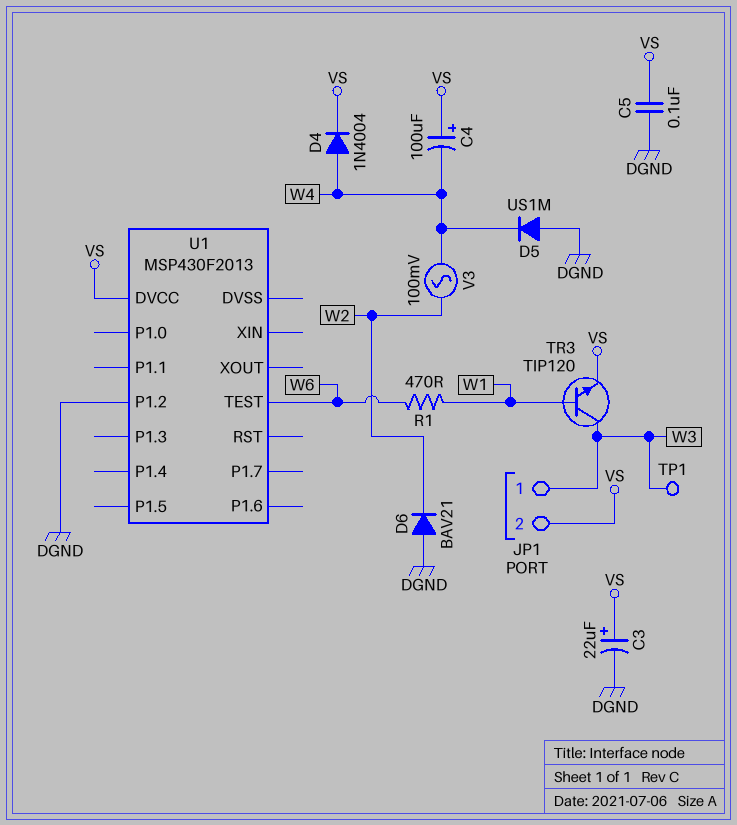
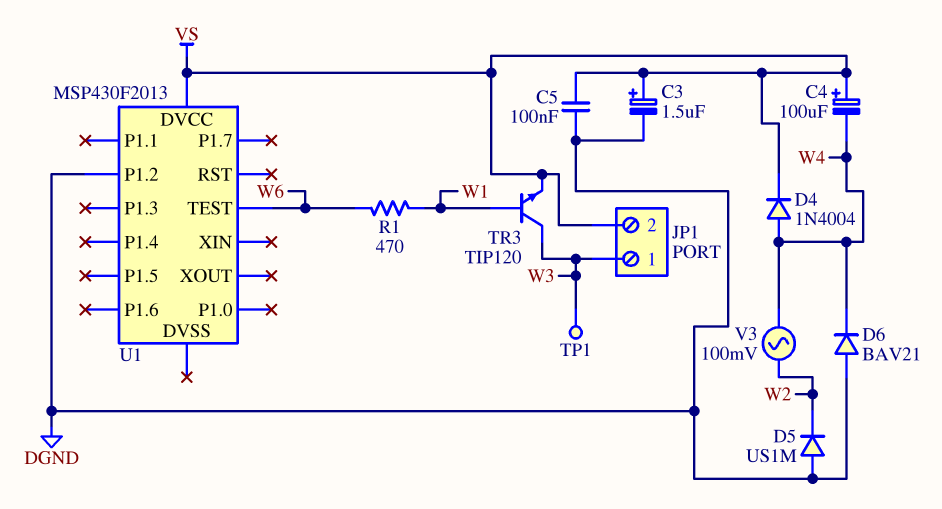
C3: 22uF (plus VS, minus DGND) -> 1.5uF (plus VS, minus DGND)
D5: diode US1M (A DGND, K W4) -> diode US1M (A DGND, K W2)
D6: diode BAV21 (A DGND, K W2) -> diode BAV21 (A DGND, K W4)

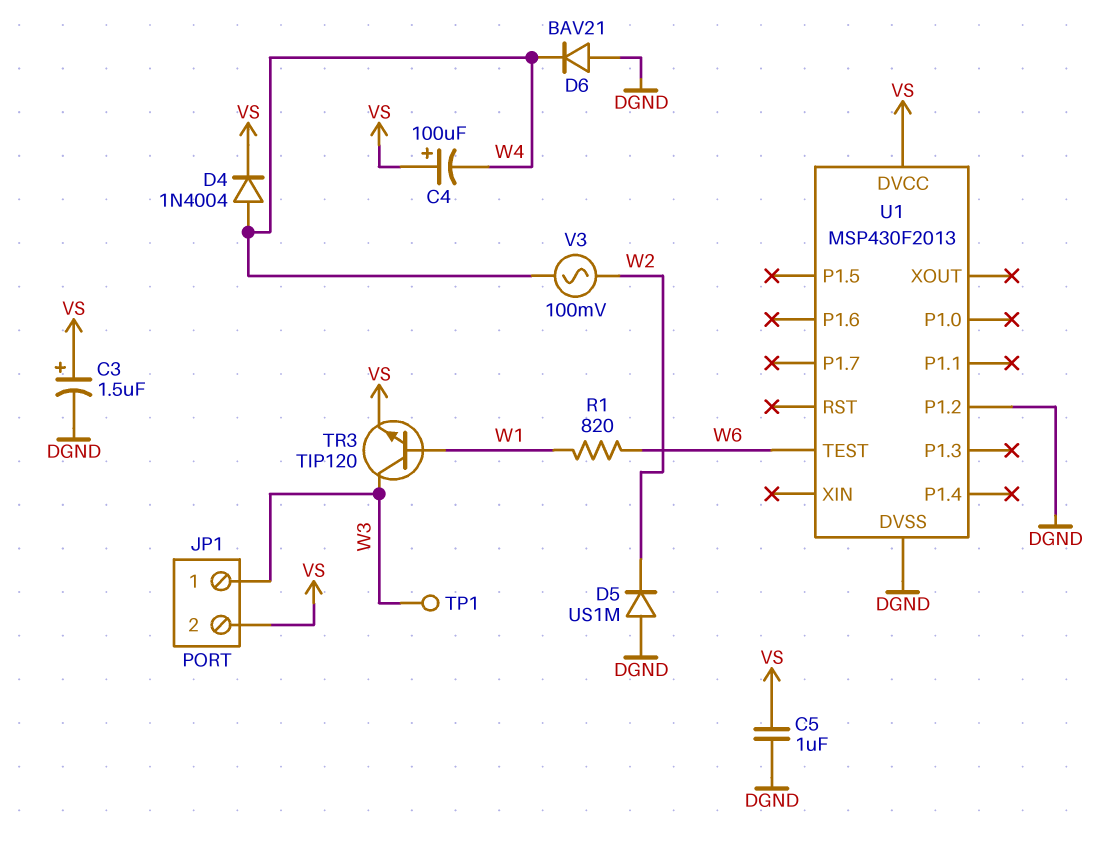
C5: 100nF (DGND, VS) -> 1uF (DGND, VS)
R1: 470 (W1, W6) -> 820 (W1, W6)
U1 pin DVSS: none -> DGND

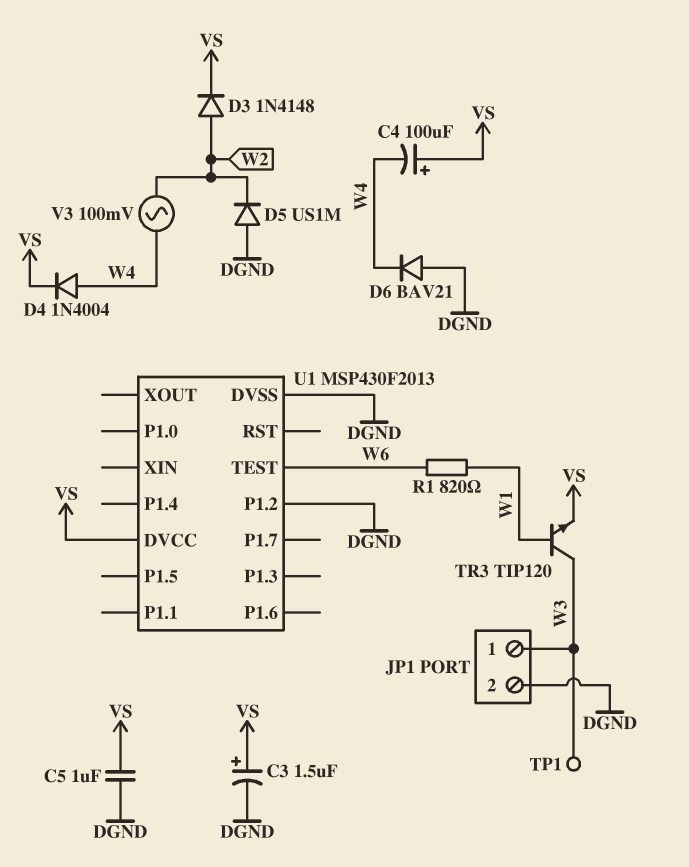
D3: none -> diode 1N4148 (A W2, K VS)
JP1 pin 2: VS -> DGND

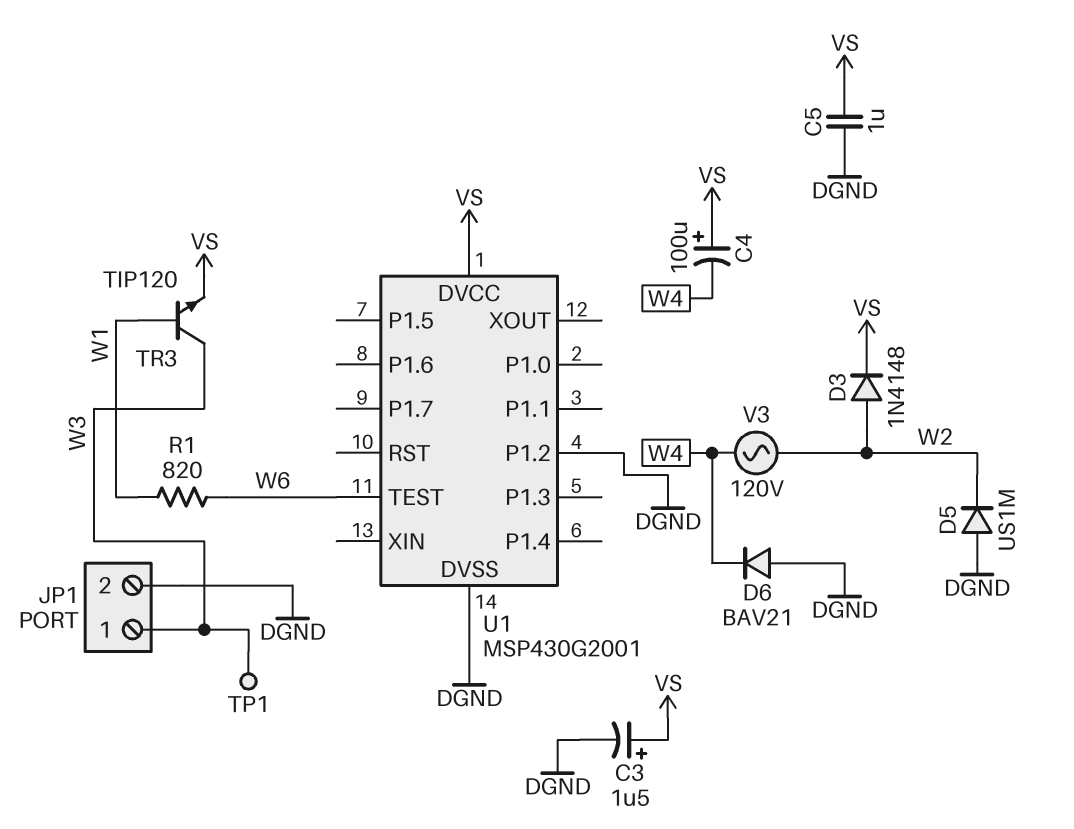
D4: diode 1N4004 (A W4, K VS) -> none
U1: MSP430F2013 -> MSP430G2001
V3: AC 100mV (W2, W4) -> AC 120V (W2, W4)

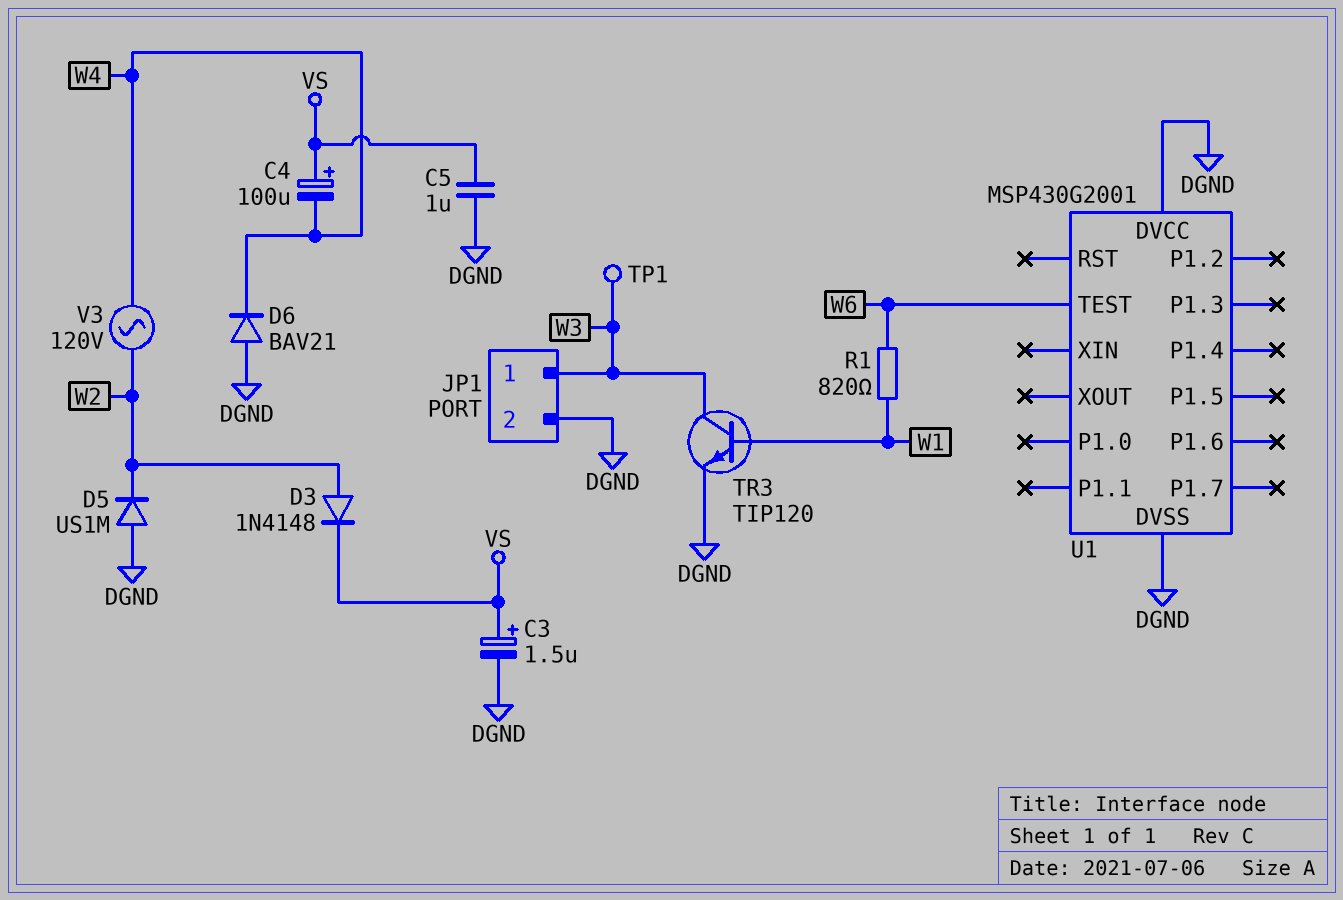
TR3: NPN TIP120 (B W1, C W3, E VS) -> NPN TIP120 (B W1, C W3, E DGND)
U1 pin DVCC: VS -> DGND
U1 pin P1.2: DGND -> none

